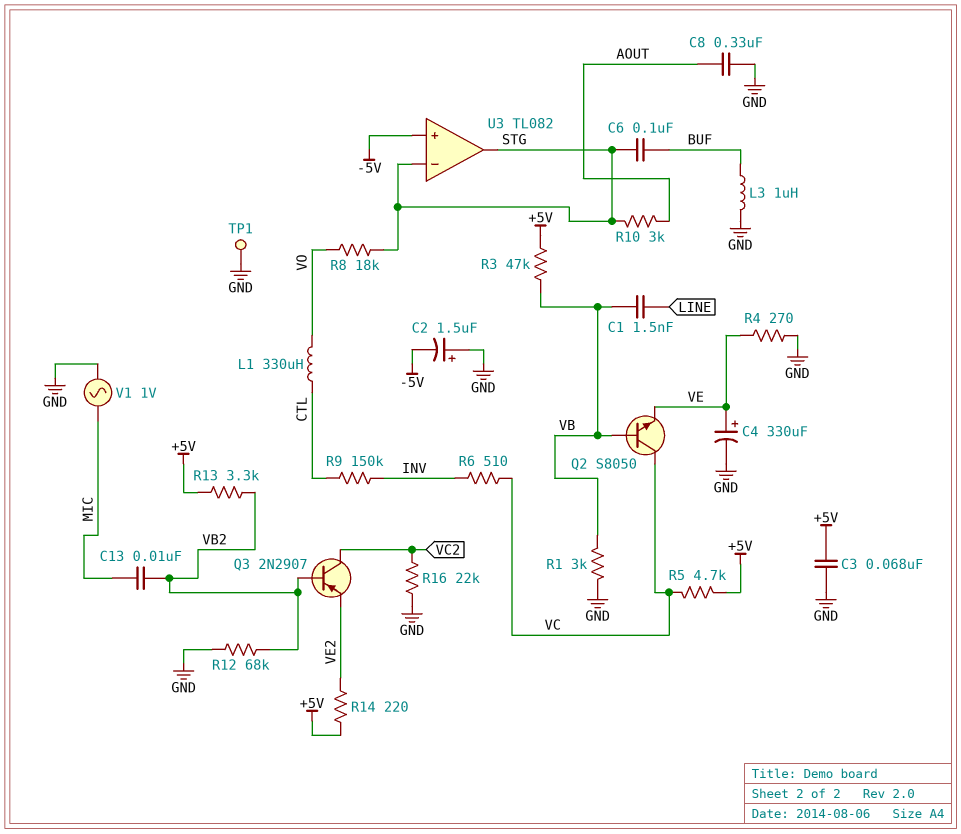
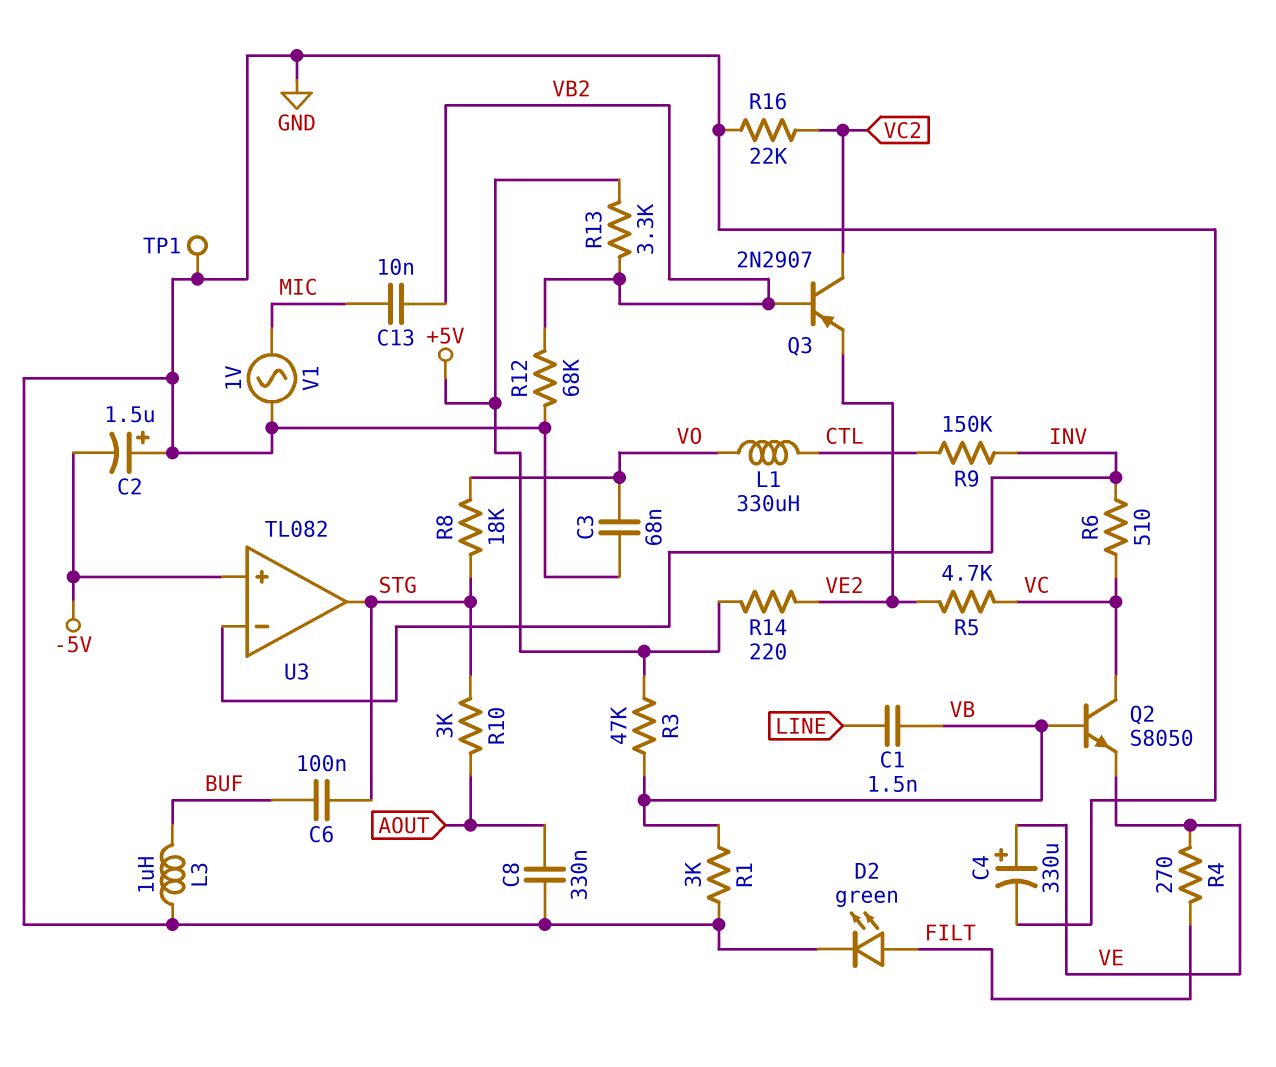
C3: 68nF (+5V, GND) -> 68nF (GND, VO)
D2: none -> LED green (A FILT, K GND)
R4: 270 (GND, VE) -> 270 (FILT, VE)
R5: 4.7k (+5V, VC) -> 4.7k (VC, VE2)
U3 pin in-: STG -> INV

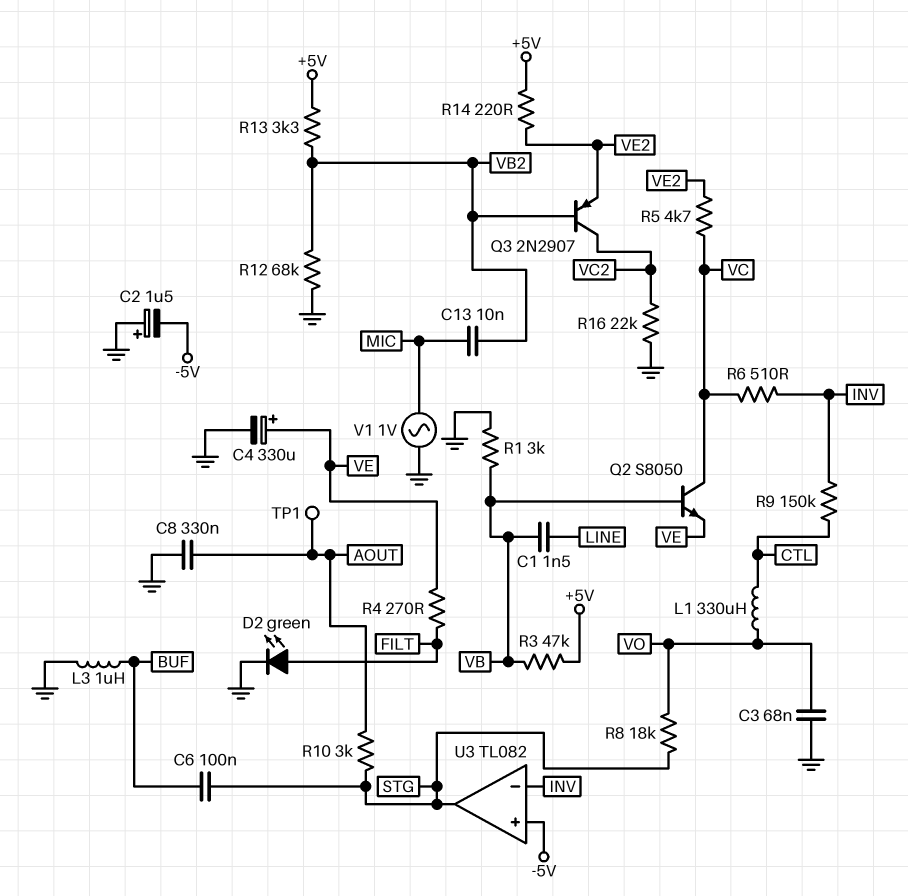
TP1: test point (GND) -> test point (AOUT)

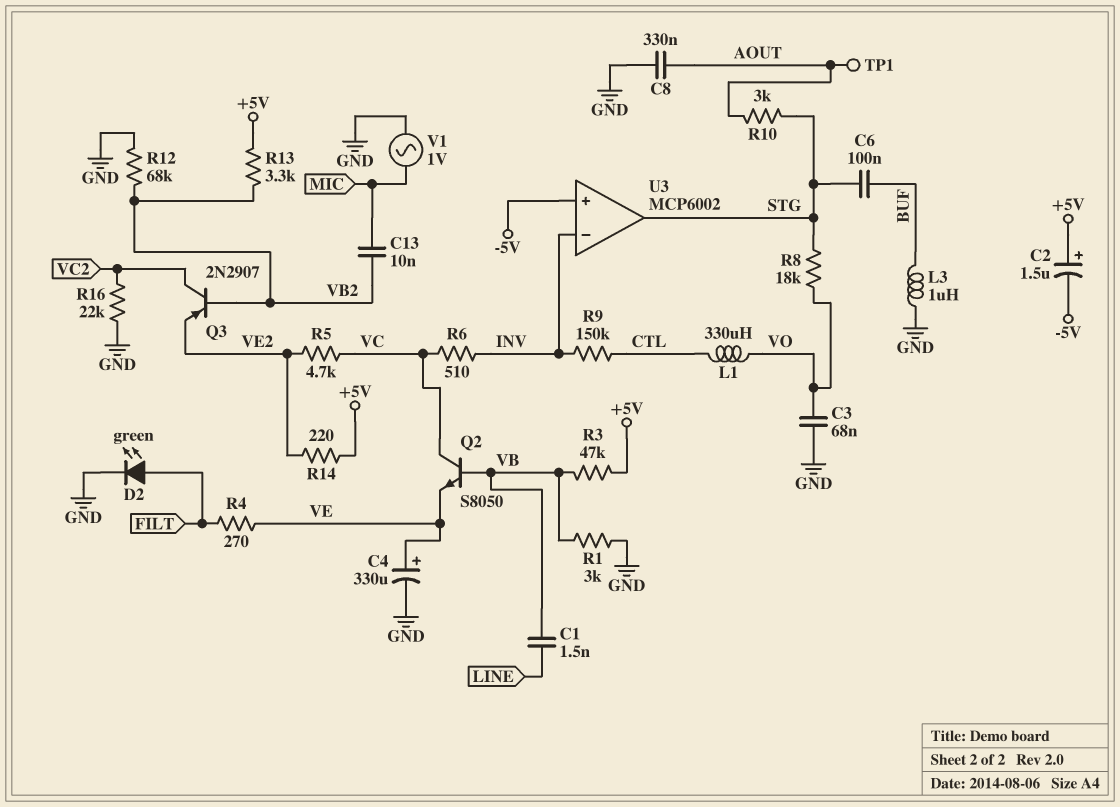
C2: 1.5uF (plus GND, minus -5V) -> 1.5uF (plus +5V, minus -5V)
U3: TL082 -> MCP6002

